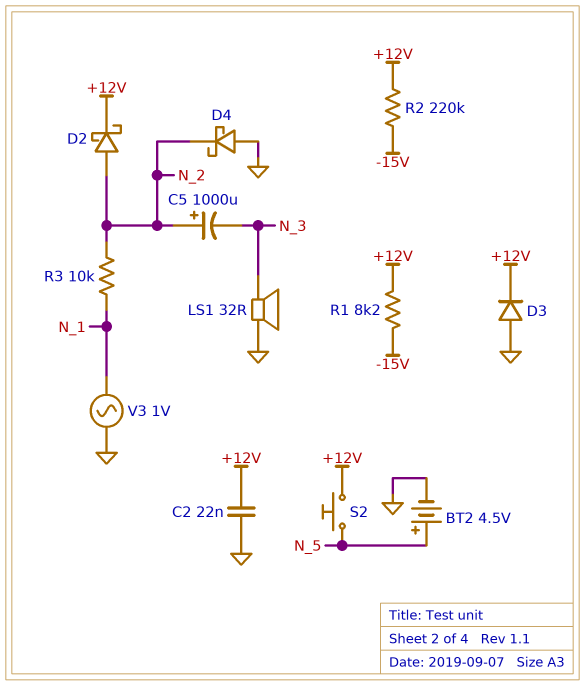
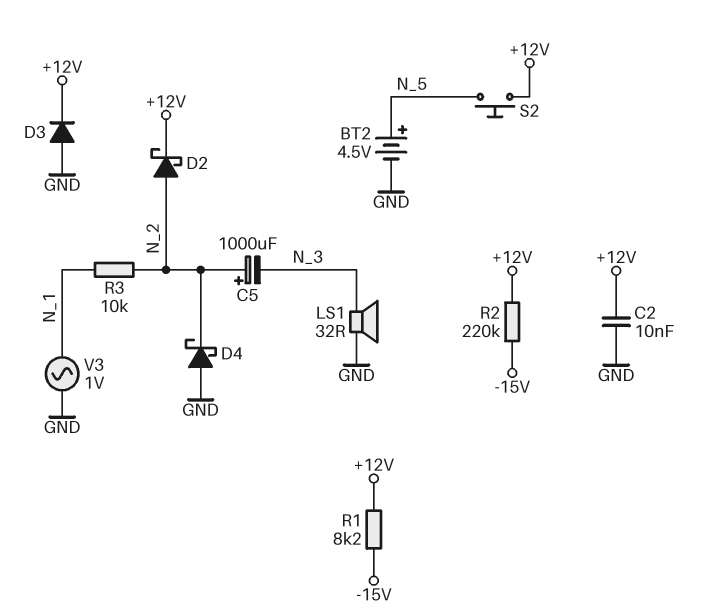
C2: 22nF (+12V, GND) -> 10nF (+12V, GND)

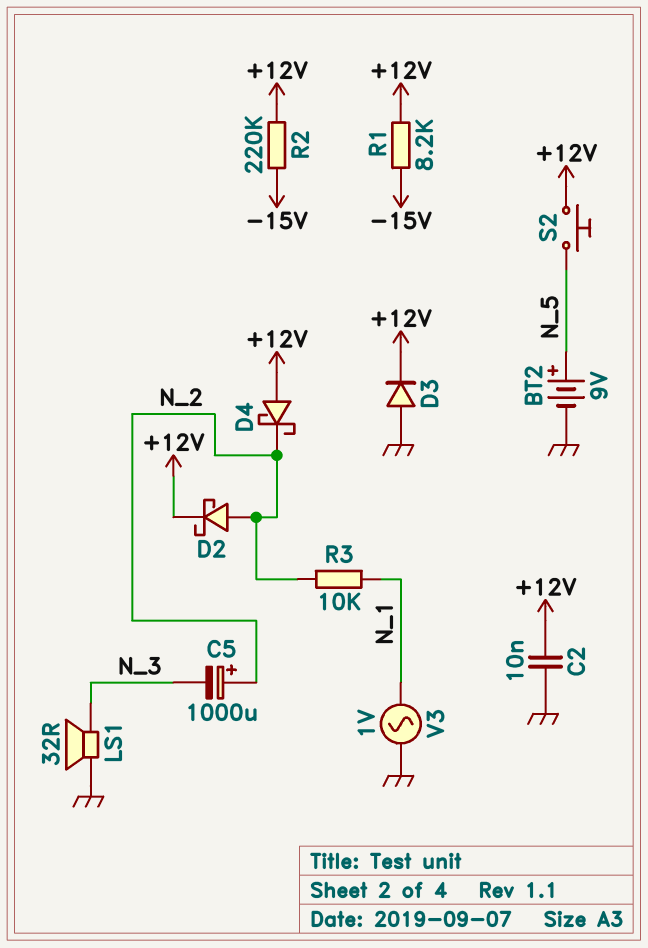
BT2: 4.5V (plus N_5, minus GND) -> 9V (plus N_5, minus GND)
D4: schottky (A GND, K N_2) -> schottky (A +12V, K N_2)

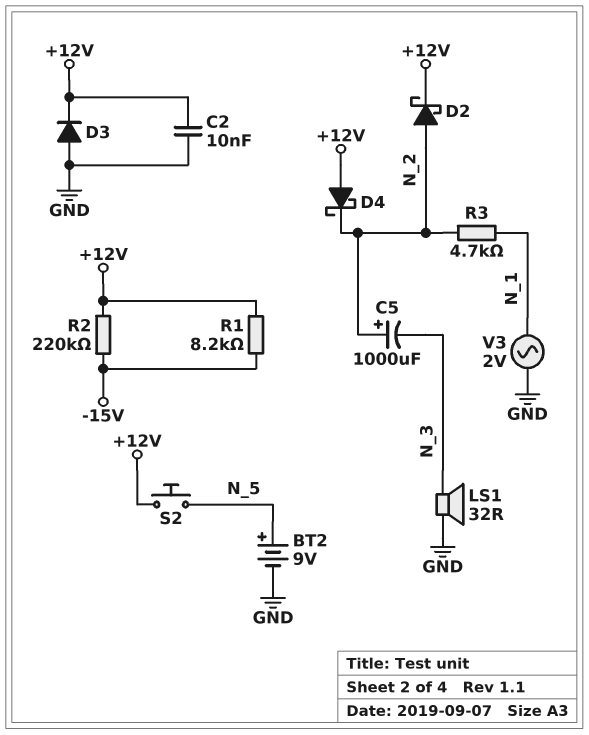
R3: 10k (N_1, N_2) -> 4.7k (N_1, N_2)
V3: AC 1V (GND, N_1) -> AC 2V (GND, N_1)

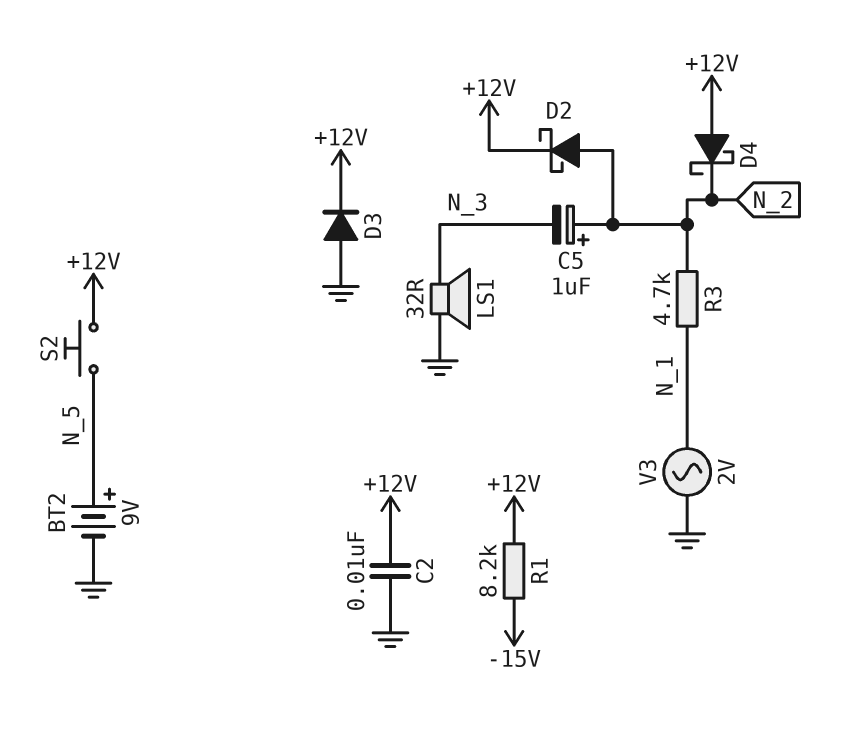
C5: 1000uF (plus N_2, minus N_3) -> 1uF (plus N_2, minus N_3)
R2: 220k (+12V, -15V) -> none

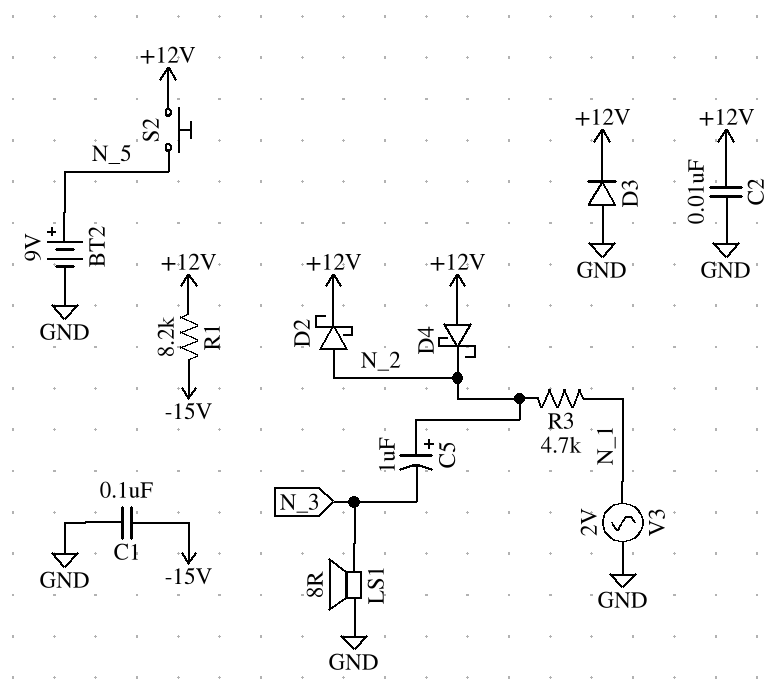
C1: none -> 100nF (-15V, GND)
LS1: speaker 32R (GND, N_3) -> speaker 8R (GND, N_3)

